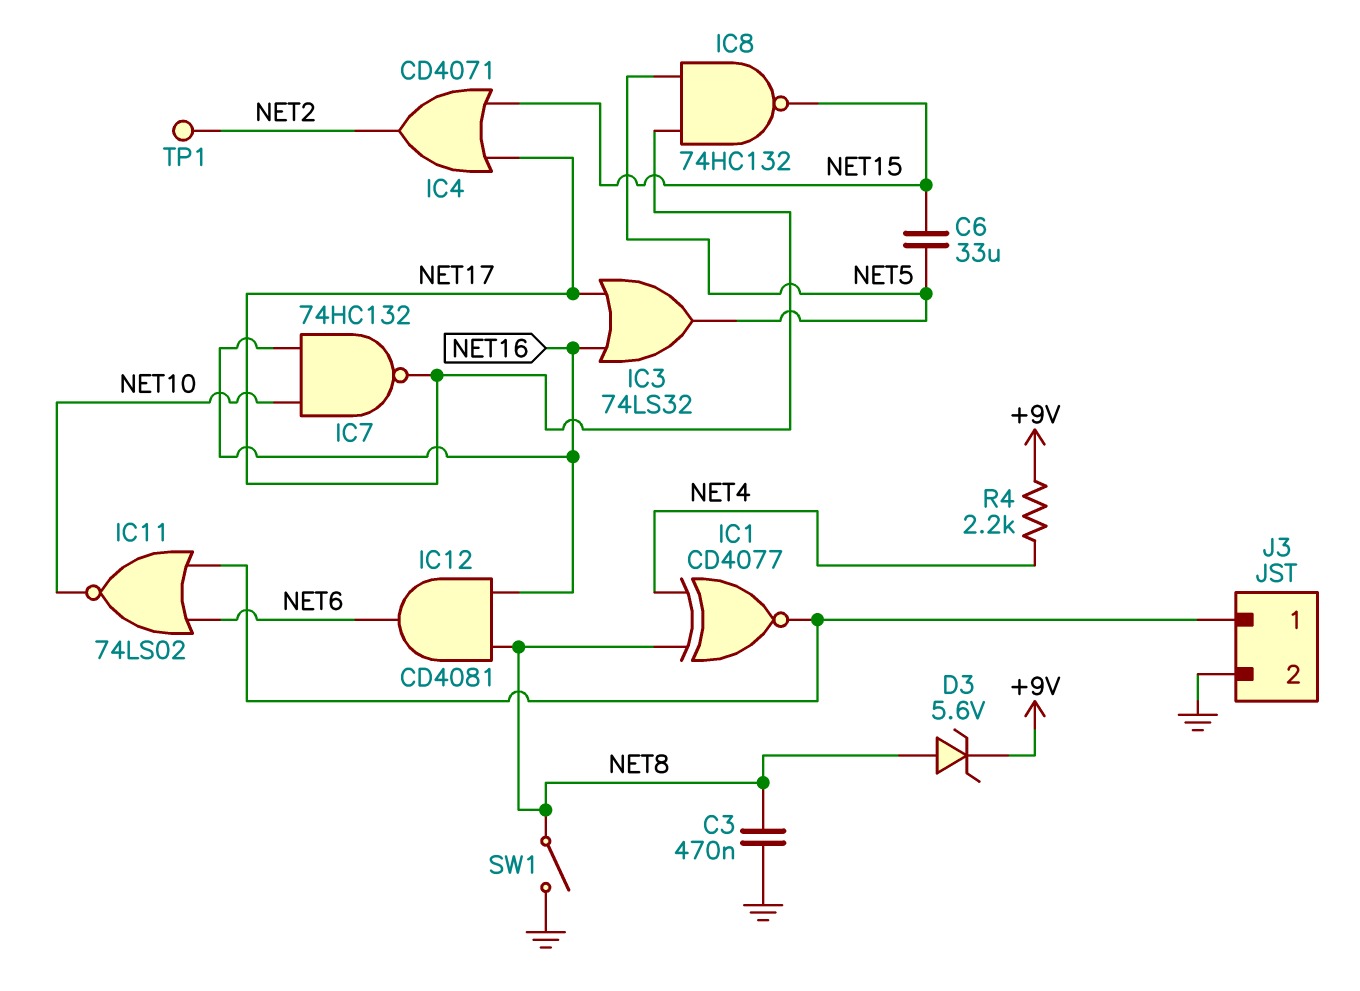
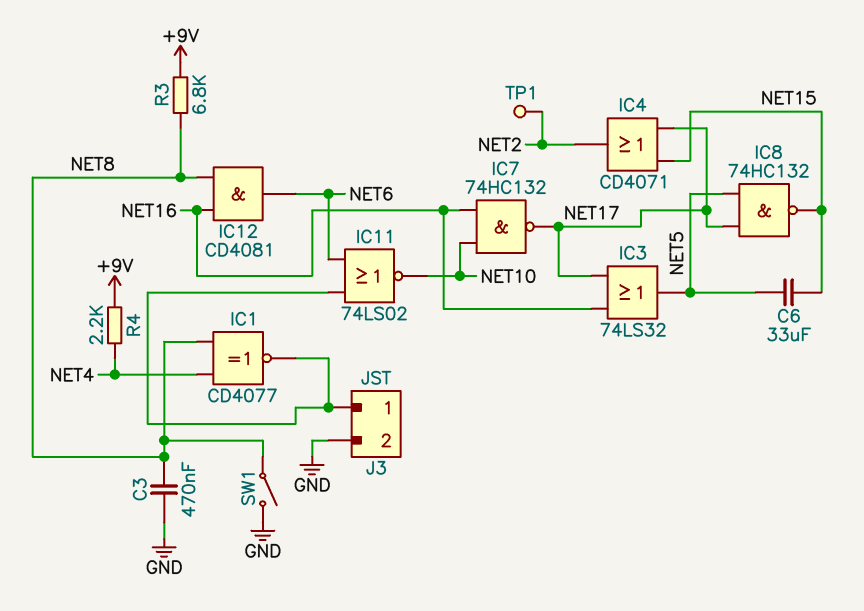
D3: zener 5.6V (A NET8, K +9V) -> none
R3: none -> 6.8k (+9V, NET8)

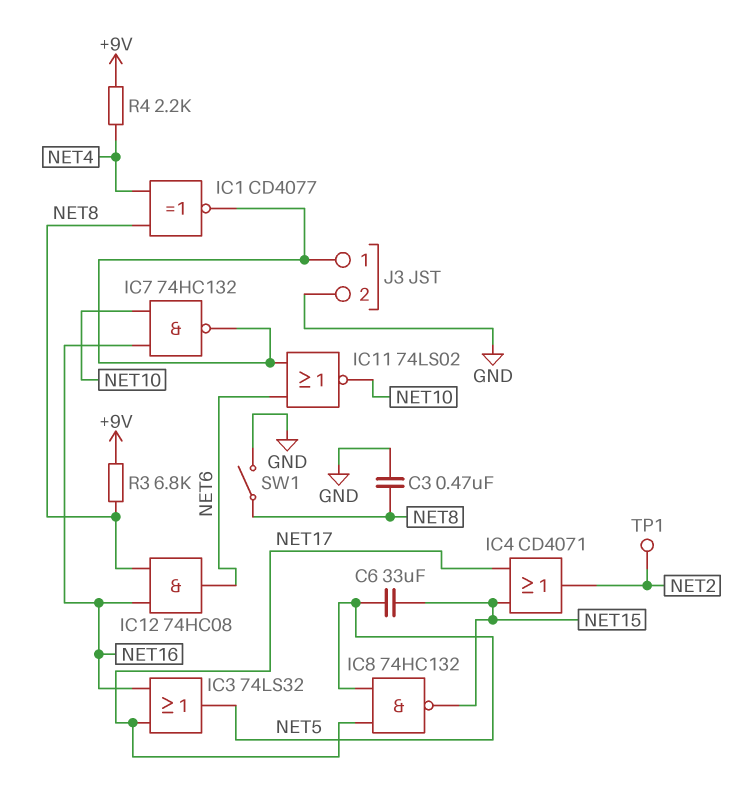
IC7: NAND 74HC132 (in NET10, in NET16, out NET17) -> NAND 74HC132 (in NET10, in NET16, out J3/1)
IC12: AND CD4081 (in NET8, in NET16, out NET6) -> AND 74HC08 (in NET8, in NET16, out NET6)

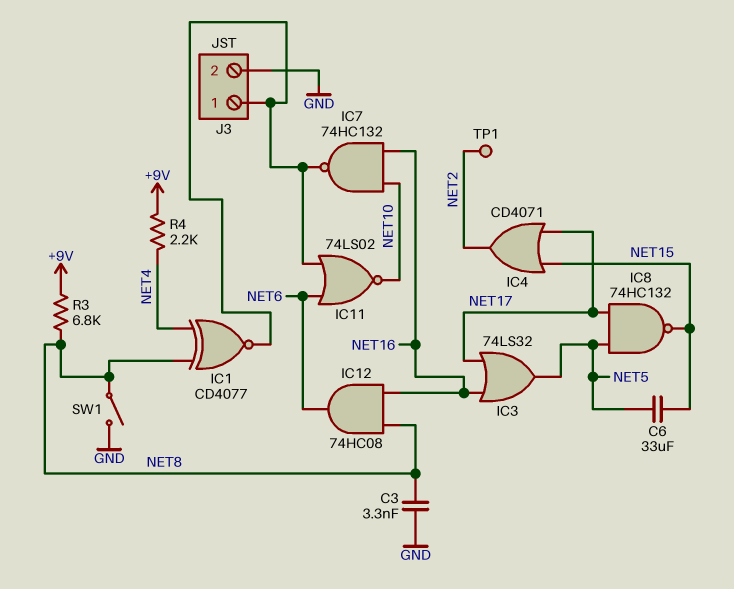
C3: 470nF (GND, NET8) -> 3.3nF (GND, NET8)

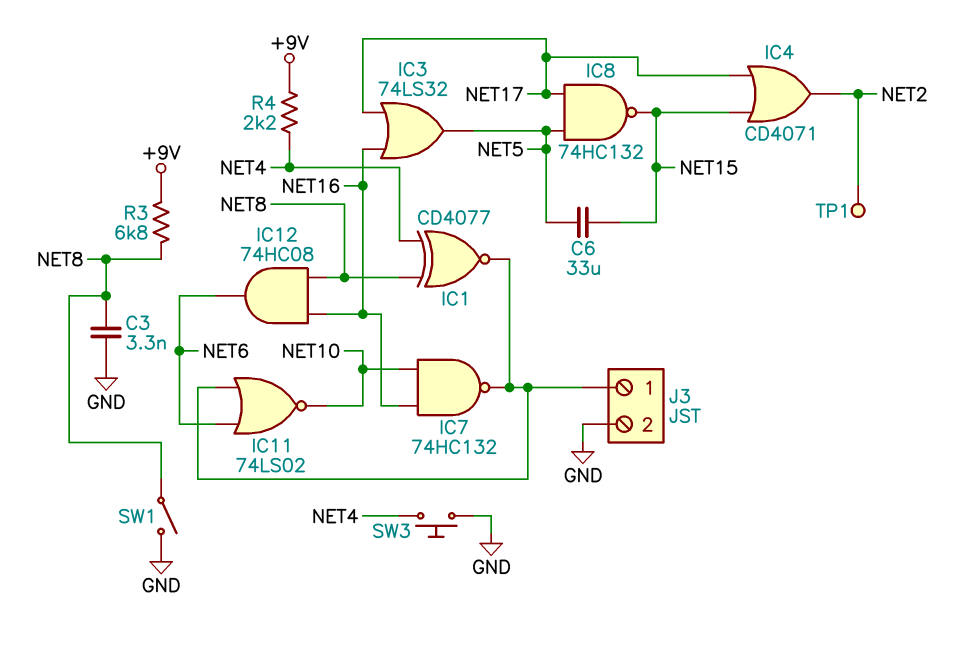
SW3: none -> button (GND, NET4)

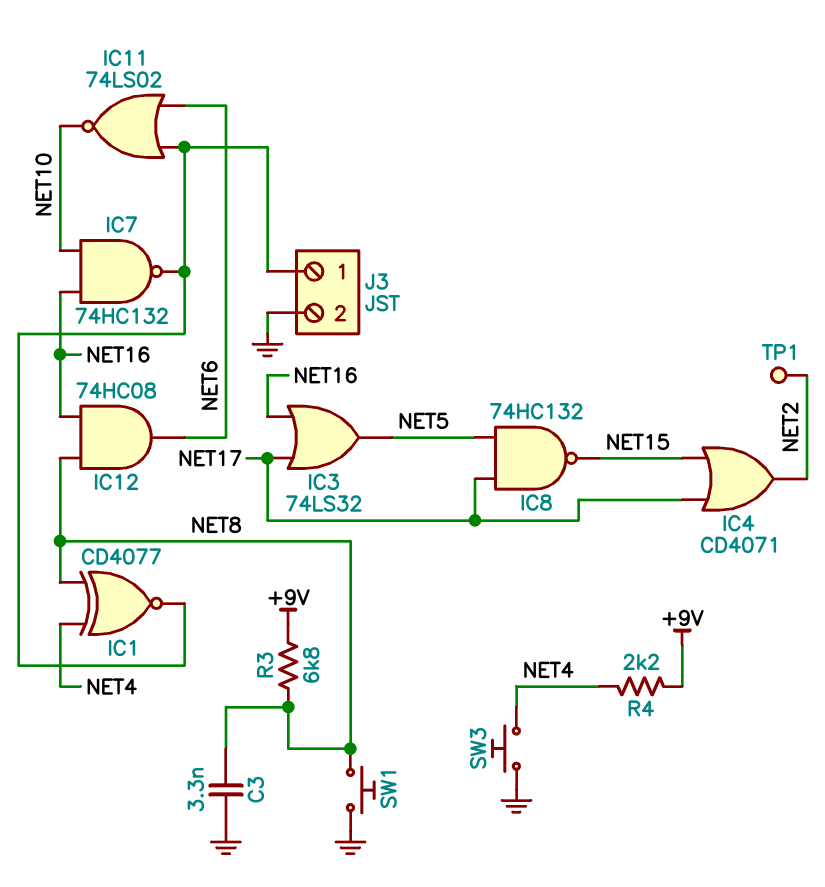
C6: 33uF (NET5, NET15) -> none
SW1: switch (GND, NET8) -> button (GND, NET8)

